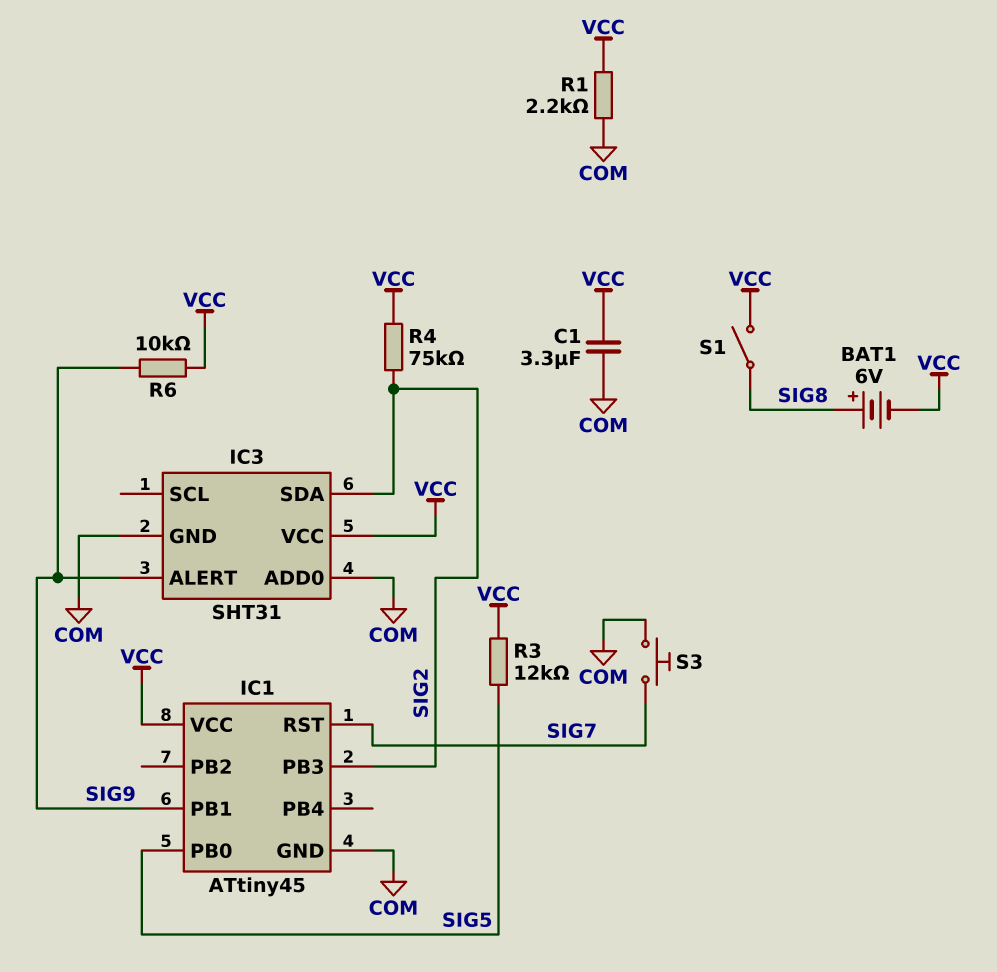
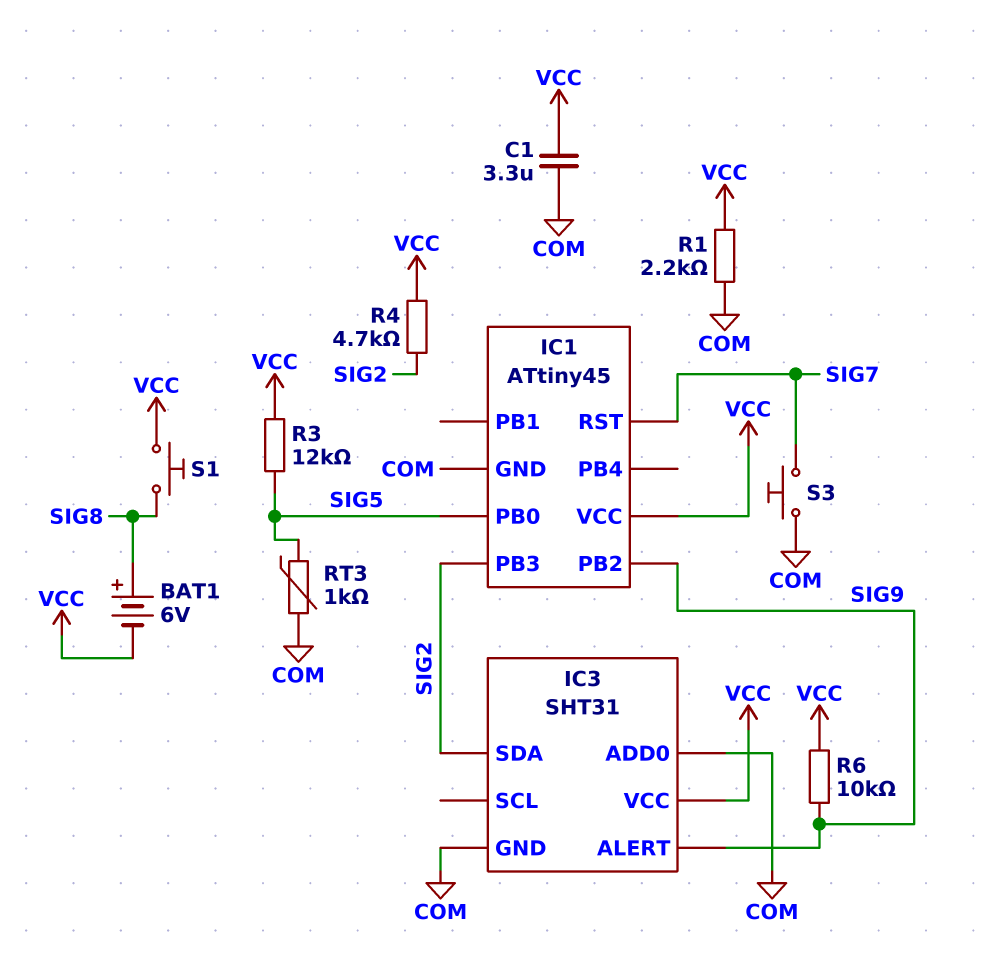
IC1 pin PB1: SIG9 -> none
IC1 pin PB2: none -> SIG9
R4: 75k (SIG2, VCC) -> 4.7k (SIG2, VCC)
RT3: none -> 1k (COM, SIG5)
S1: switch (SIG8, VCC) -> button (SIG8, VCC)

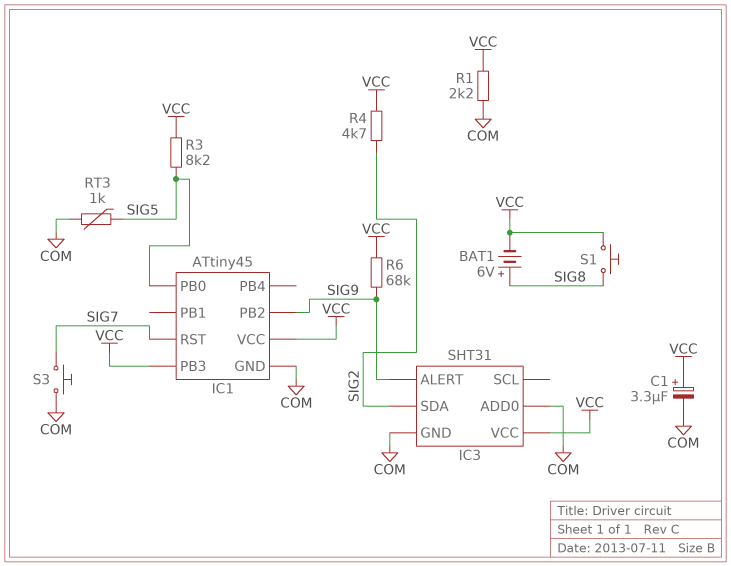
C1: 3.3uF (COM, VCC) -> 3.3uF (plus VCC, minus COM)
IC1 pin PB3: SIG2 -> VCC
R3: 12k (SIG5, VCC) -> 8.2k (SIG5, VCC)
R6: 10k (SIG9, VCC) -> 68k (SIG9, VCC)

